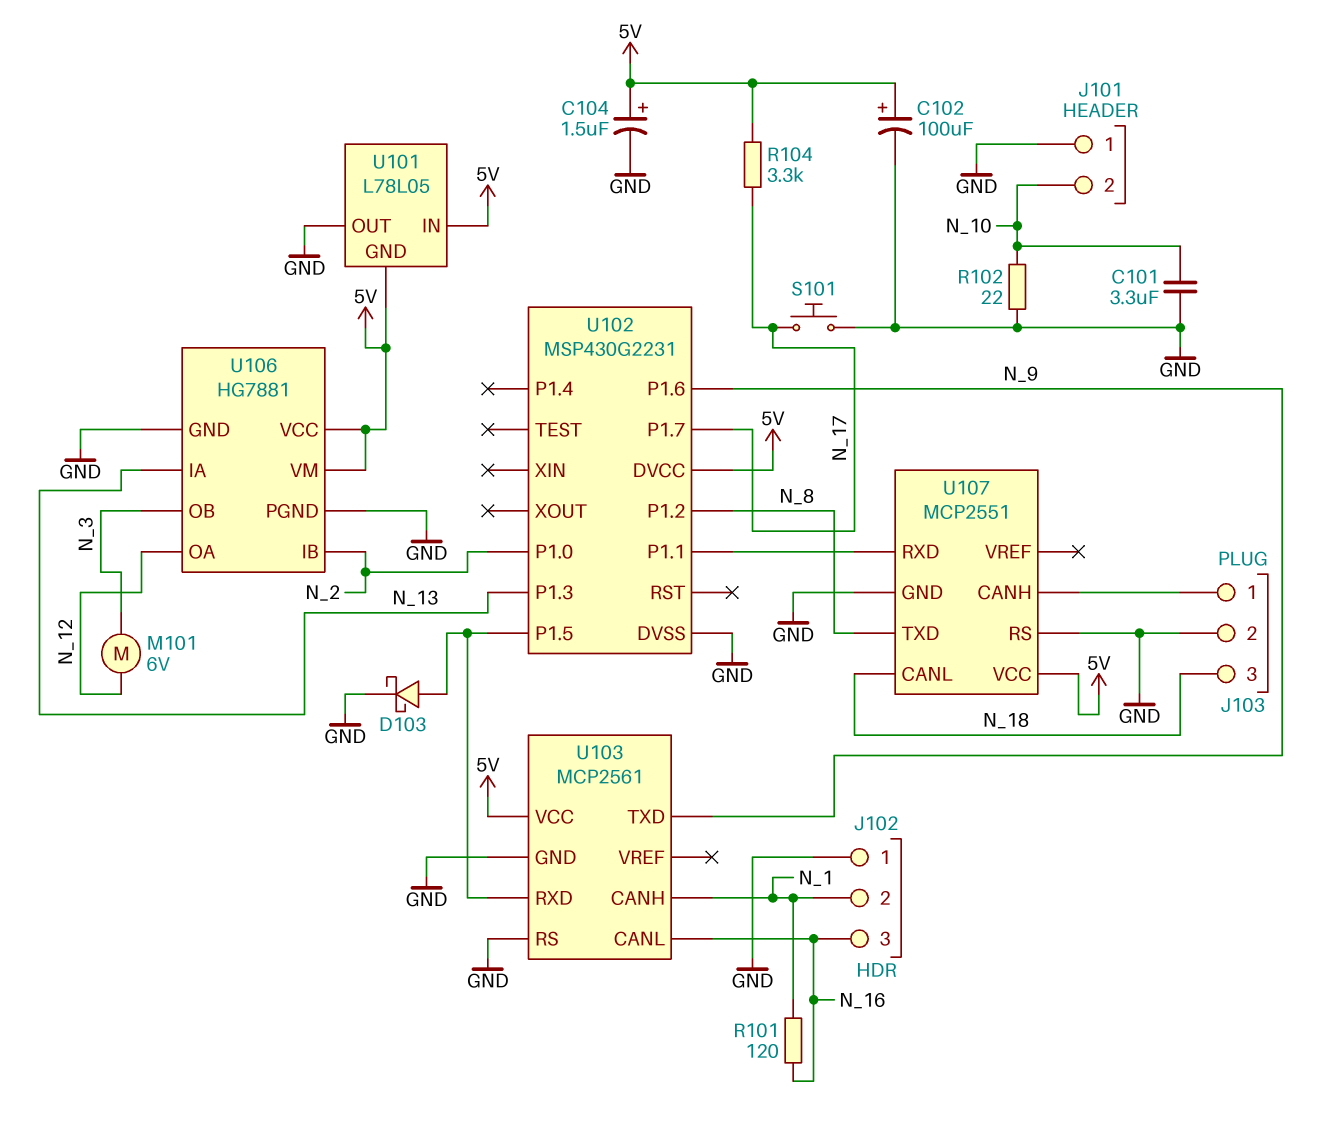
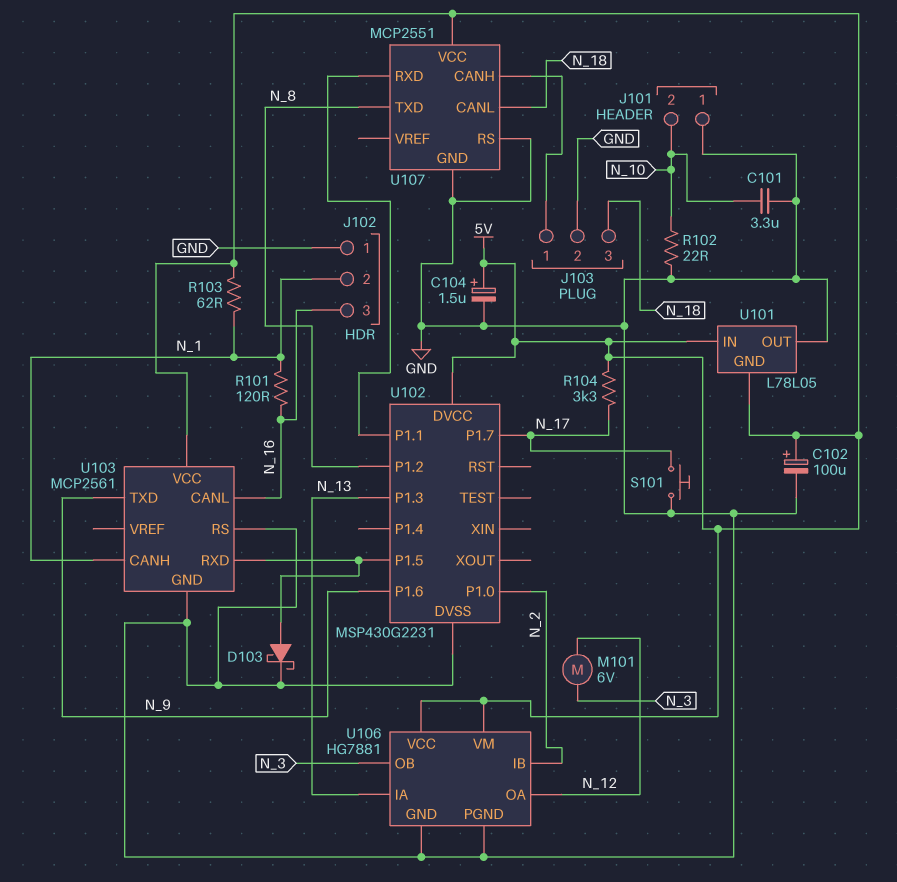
R103: none -> 62 (5V, N_1)

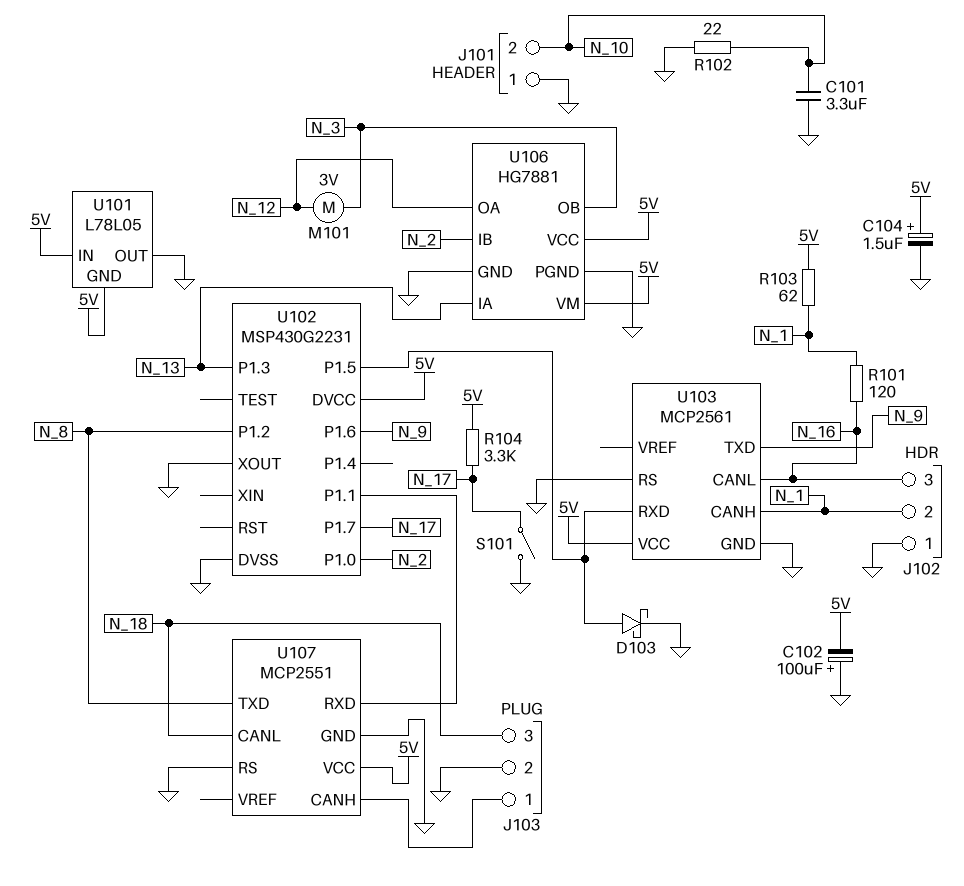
C102: 100uF (plus 5V, minus GND) -> 100uF (plus GND, minus 5V)
M101: motor 6V (N_3, N_12) -> motor 3V (N_3, N_12)
S101: button (GND, N_17) -> switch (GND, N_17)
U102 pin XOUT: none -> GND

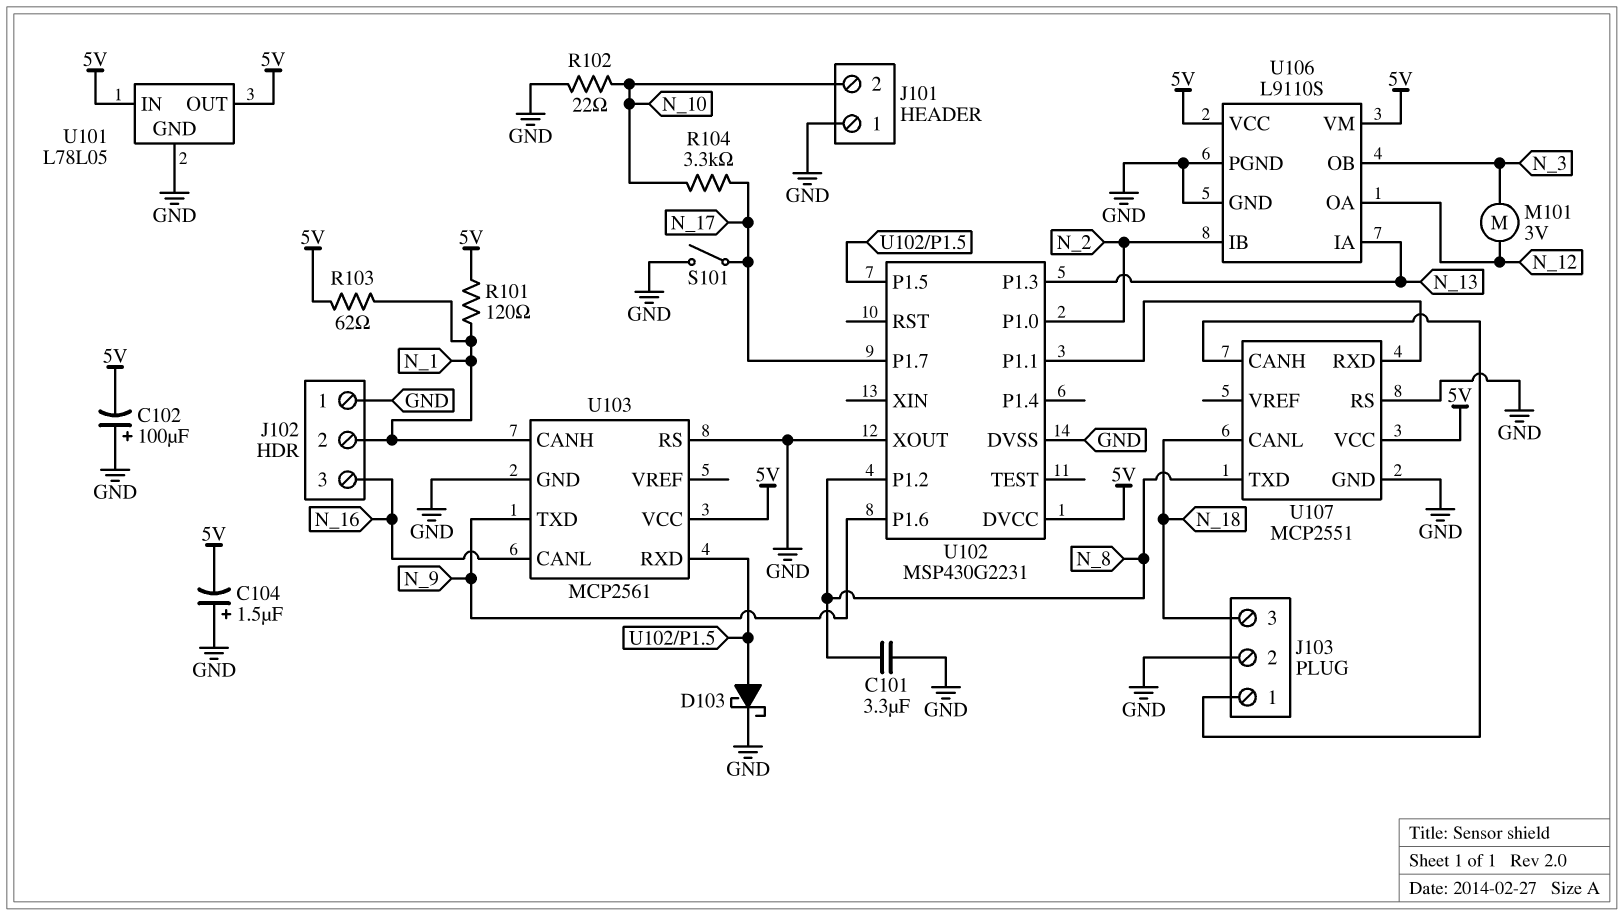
C101: 3.3uF (GND, N_10) -> 3.3uF (GND, N_8)
C104: 1.5uF (plus 5V, minus GND) -> 1.5uF (plus GND, minus 5V)
R101: 120 (N_1, N_16) -> 120 (5V, N_1)
R104: 3.3k (5V, N_17) -> 3.3k (N_10, N_17)
U101 pin GND: 5V -> GND
U101 pin OUT: GND -> 5V
U106: HG7881 -> L9110S

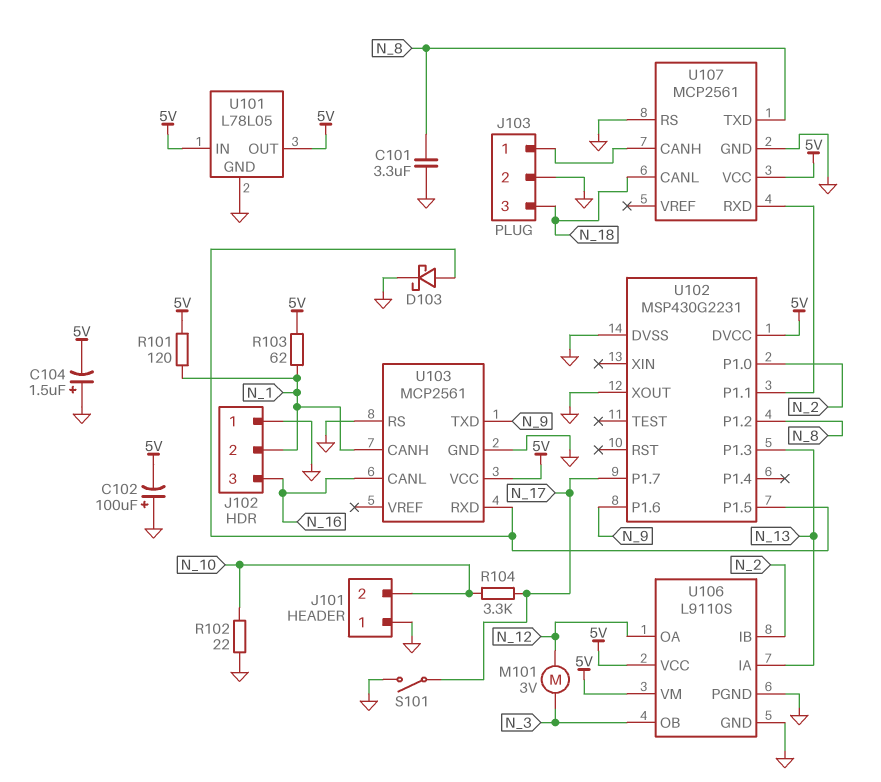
U107: MCP2551 -> MCP2561

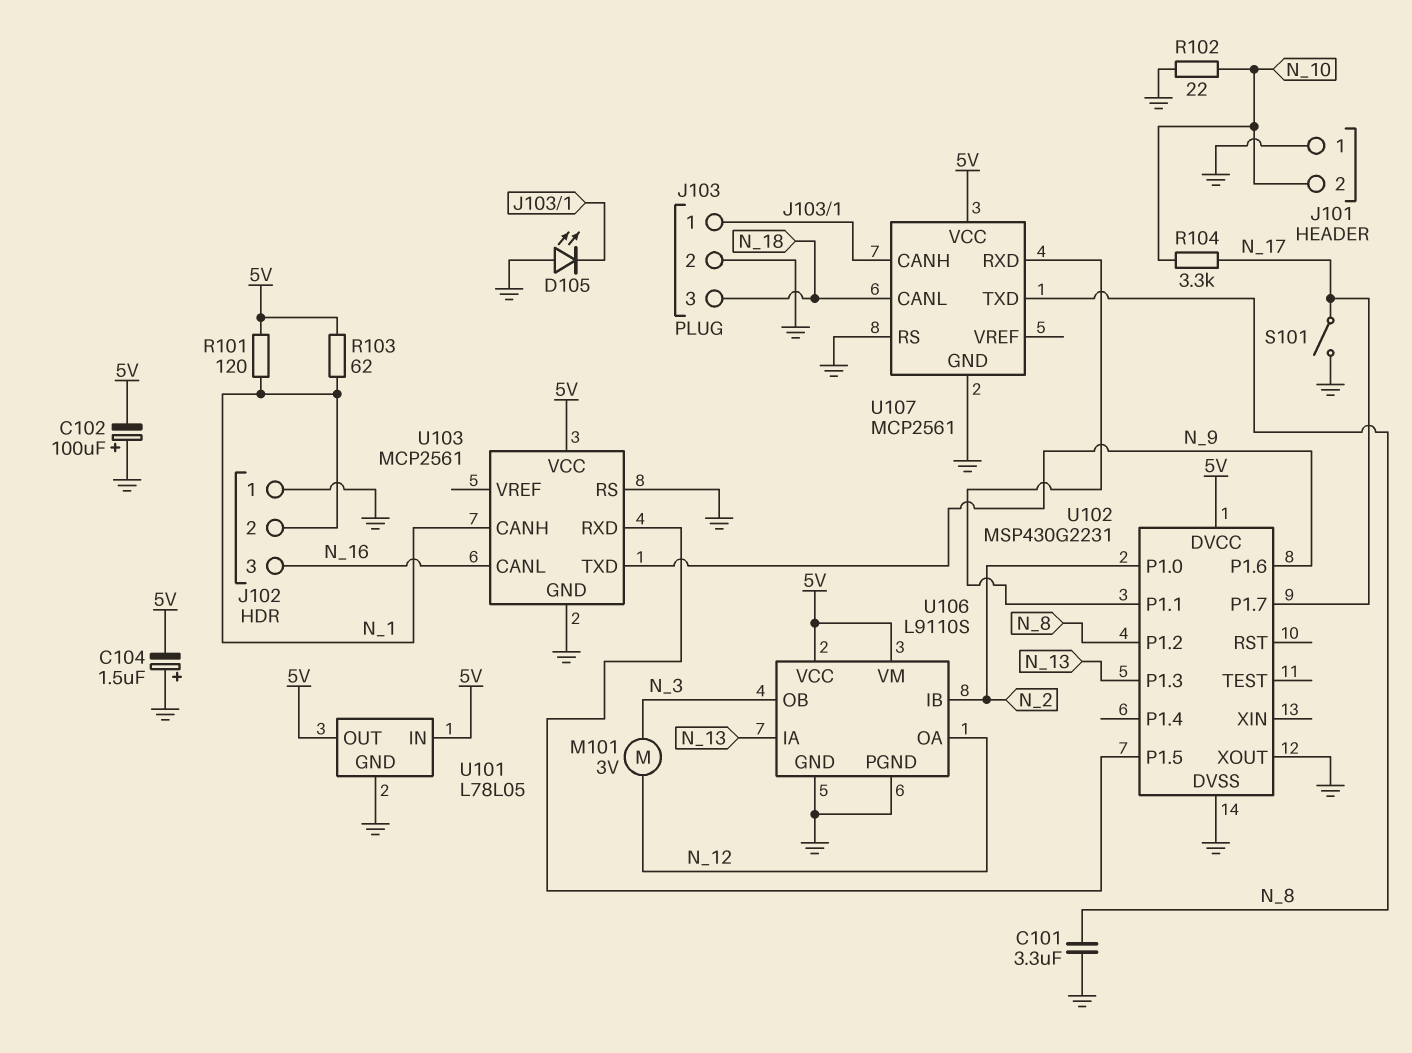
D103: schottky (A U102/P1.5, K GND) -> none
D105: none -> LED (A GND, K J103/1)

